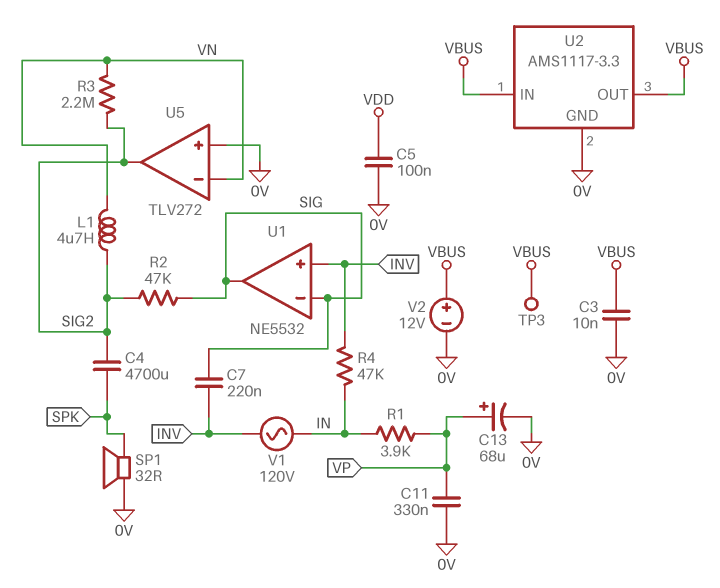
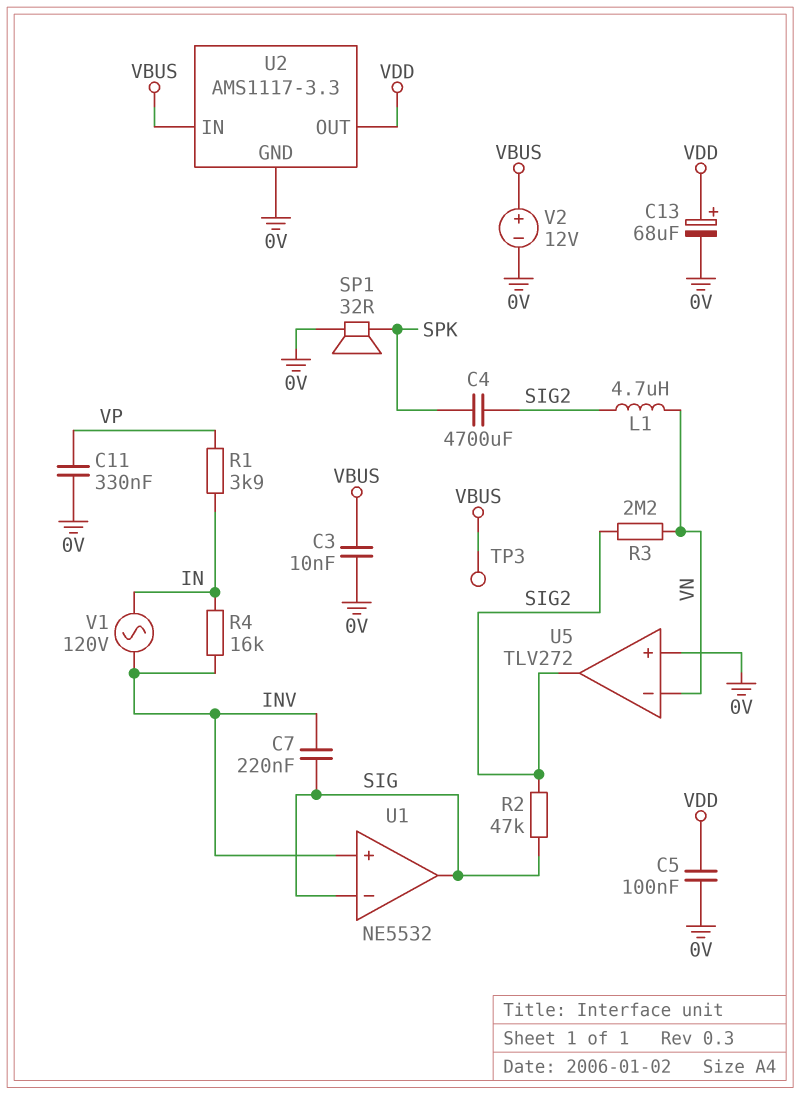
C13: 68uF (plus VP, minus 0V) -> 68uF (plus VDD, minus 0V)
R4: 47k (IN, INV) -> 16k (IN, INV)
U2 pin OUT: VBUS -> VDD

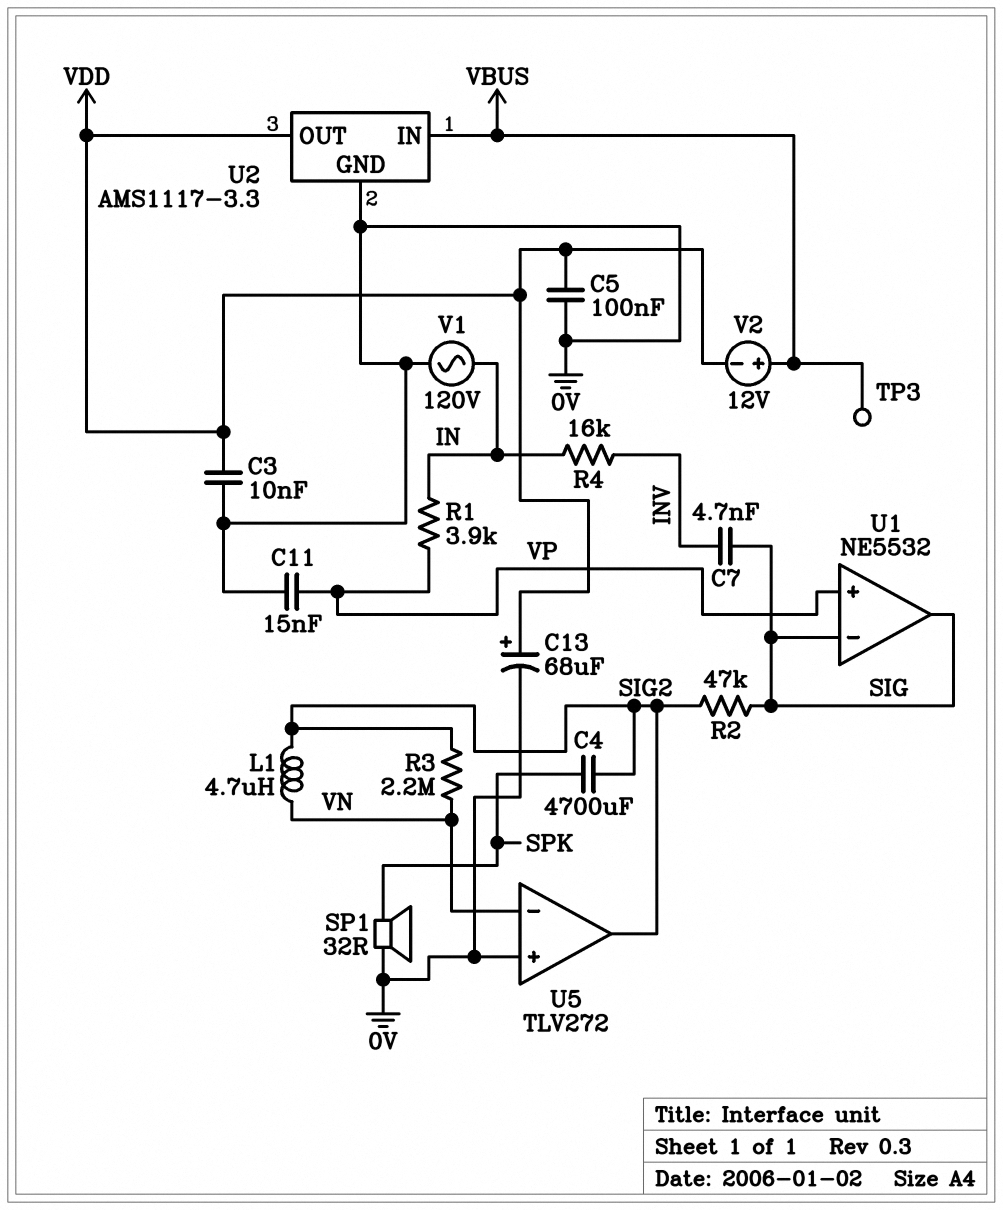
C3: 10nF (0V, VBUS) -> 10nF (0V, VDD)
C7: 220nF (INV, SIG) -> 4.7nF (INV, SIG)
C11: 330nF (0V, VP) -> 15nF (0V, VP)
U1 pin in+: INV -> VP
V1: AC 120V (IN, INV) -> AC 120V (0V, IN)
V2: 12V (plus VBUS, minus 0V) -> 12V (plus VBUS, minus VDD)

